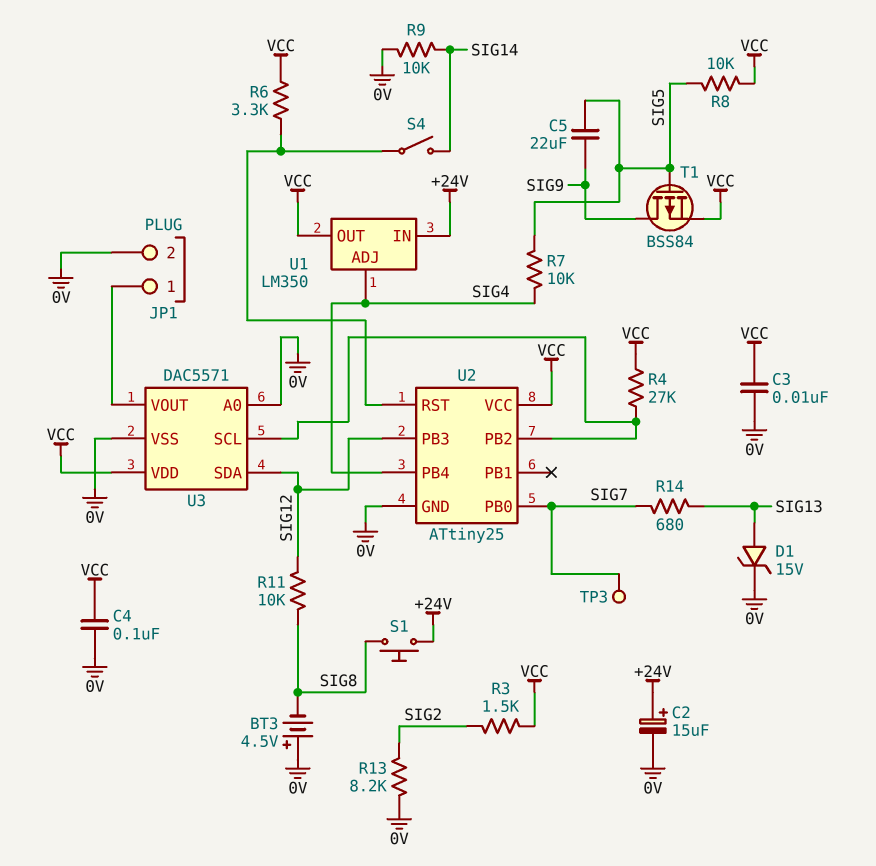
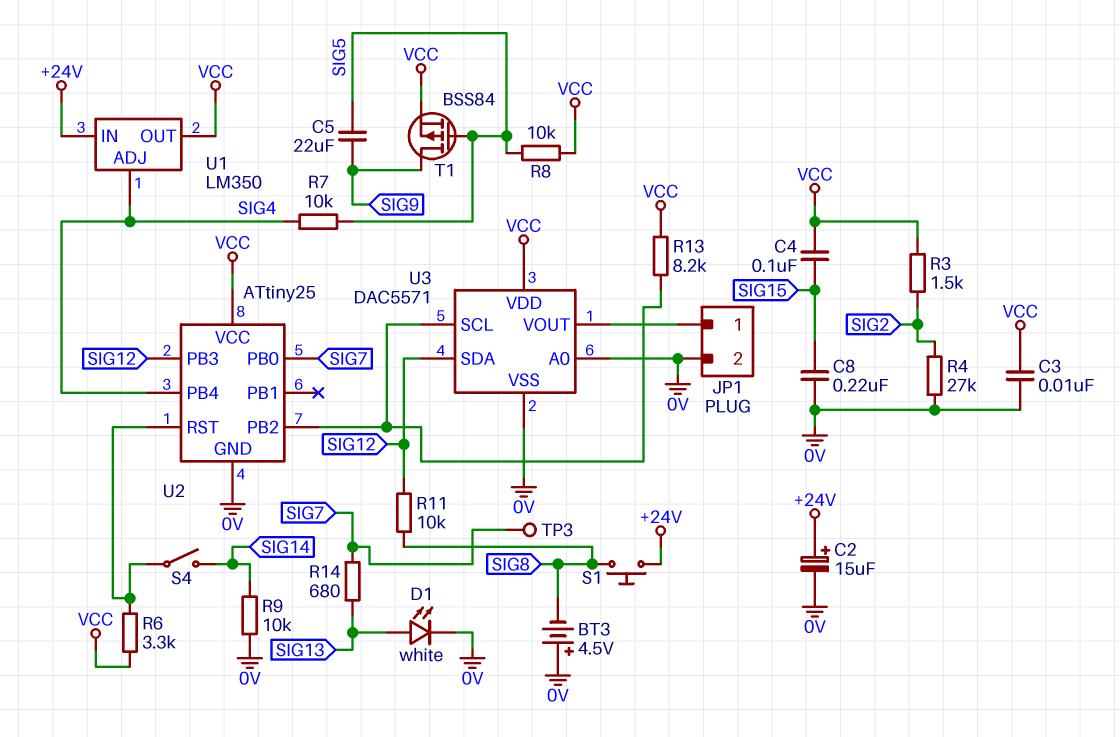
C4: 100nF (0V, VCC) -> 100nF (SIG15, VCC)
C8: none -> 220nF (0V, SIG15)
D1: zener 15V (A SIG13, K 0V) -> LED white (A SIG13, K 0V)
R4: 27k (U2/PB2, VCC) -> 27k (0V, SIG2)
R13: 8.2k (0V, SIG2) -> 8.2k (U2/PB2, VCC)

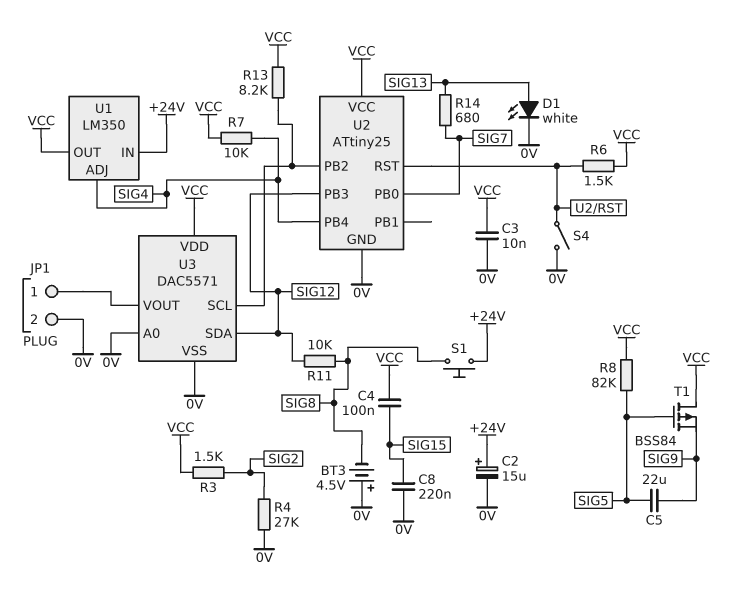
R6: 3.3k (U2/RST, VCC) -> 1.5k (U2/RST, VCC)
R7: 10k (SIG4, SIG5) -> 10k (SIG4, VCC)
R8: 10k (SIG5, VCC) -> 82k (SIG5, VCC)
R9: 10k (0V, SIG14) -> none
S4: switch (SIG14, U2/RST) -> switch (0V, U2/RST)
T1: PMOS BSS84 (G SIG5, D SIG9, S VCC) -> PMOS BSS84 (G SIG5, D VCC, S SIG9)
TP3: test point (SIG7) -> none

